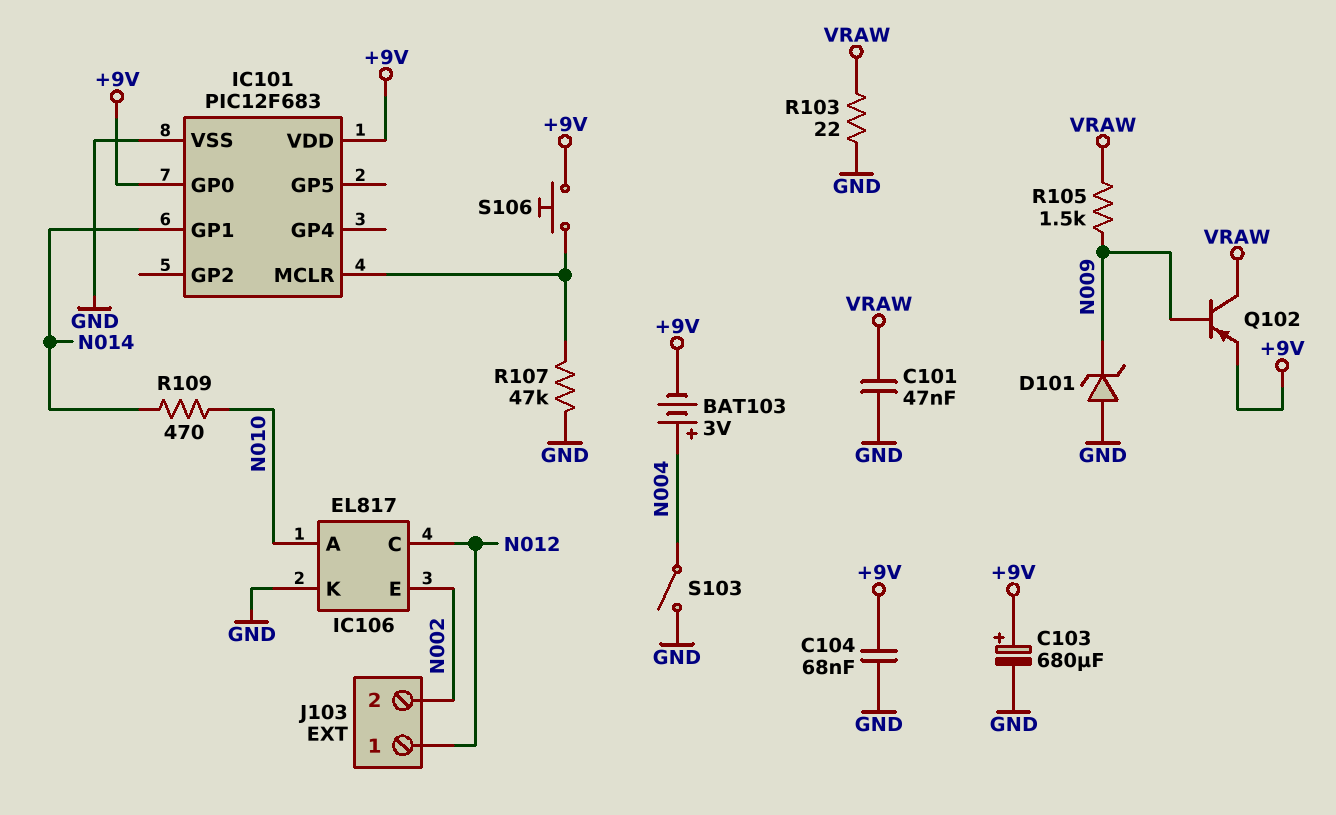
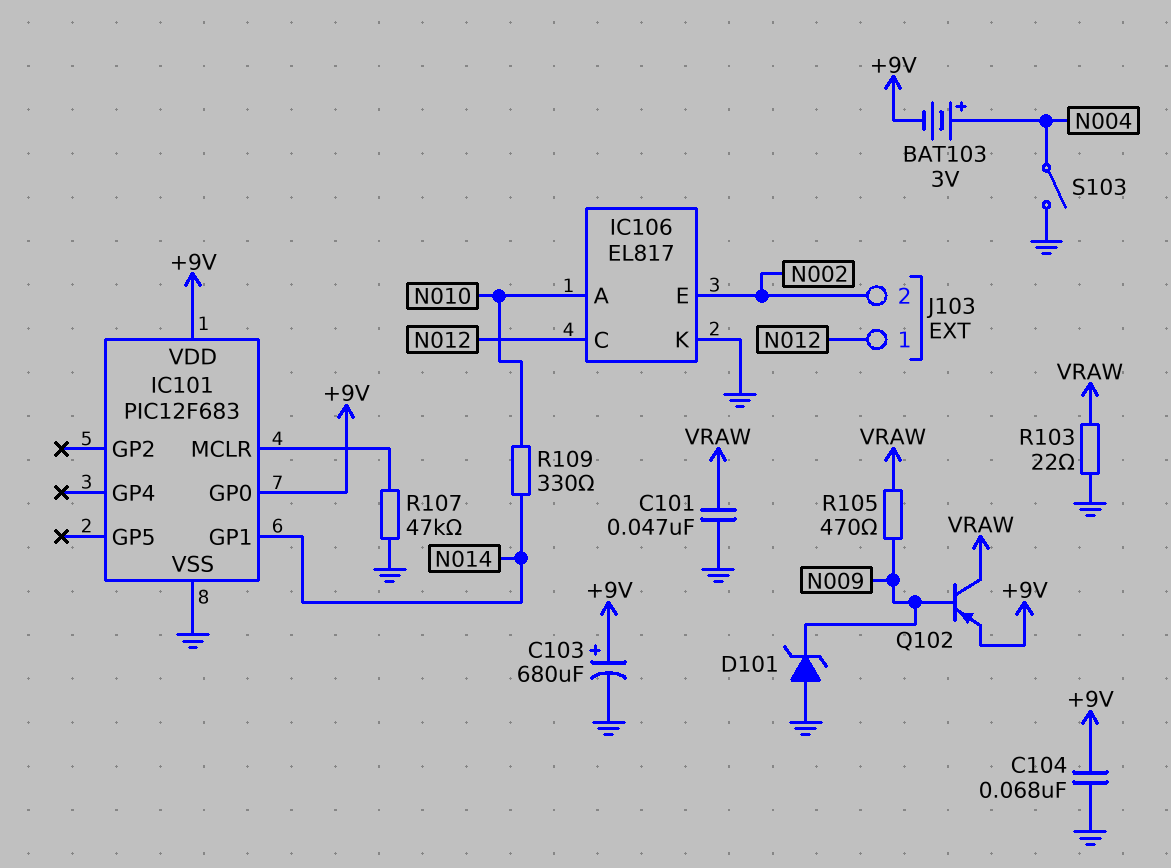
R105: 1.5k (N009, VRAW) -> 470 (N009, VRAW)
R109: 470 (N010, N014) -> 330 (N010, N014)
S106: button (+9V, IC101/MCLR) -> none

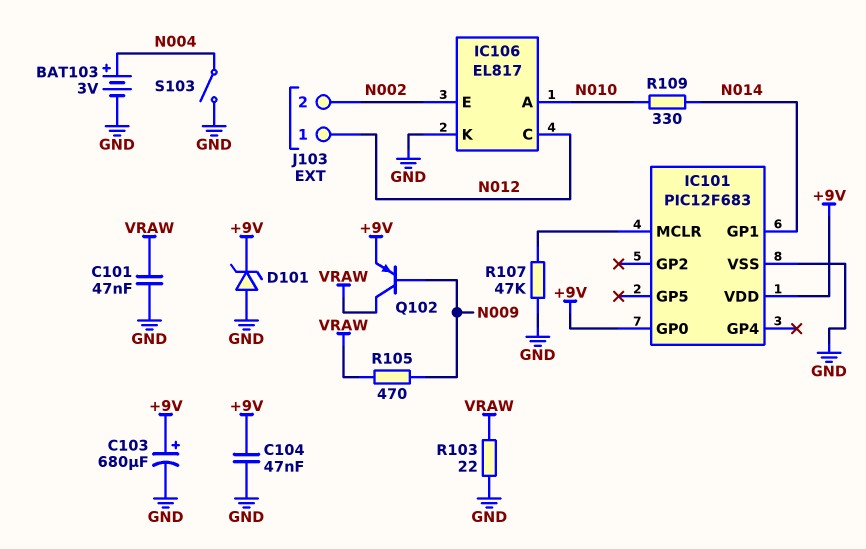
BAT103: 3V (plus N004, minus +9V) -> 3V (plus N004, minus GND)
C104: 68nF (+9V, GND) -> 47nF (+9V, GND)
D101: zener (A GND, K N009) -> zener (A GND, K +9V)

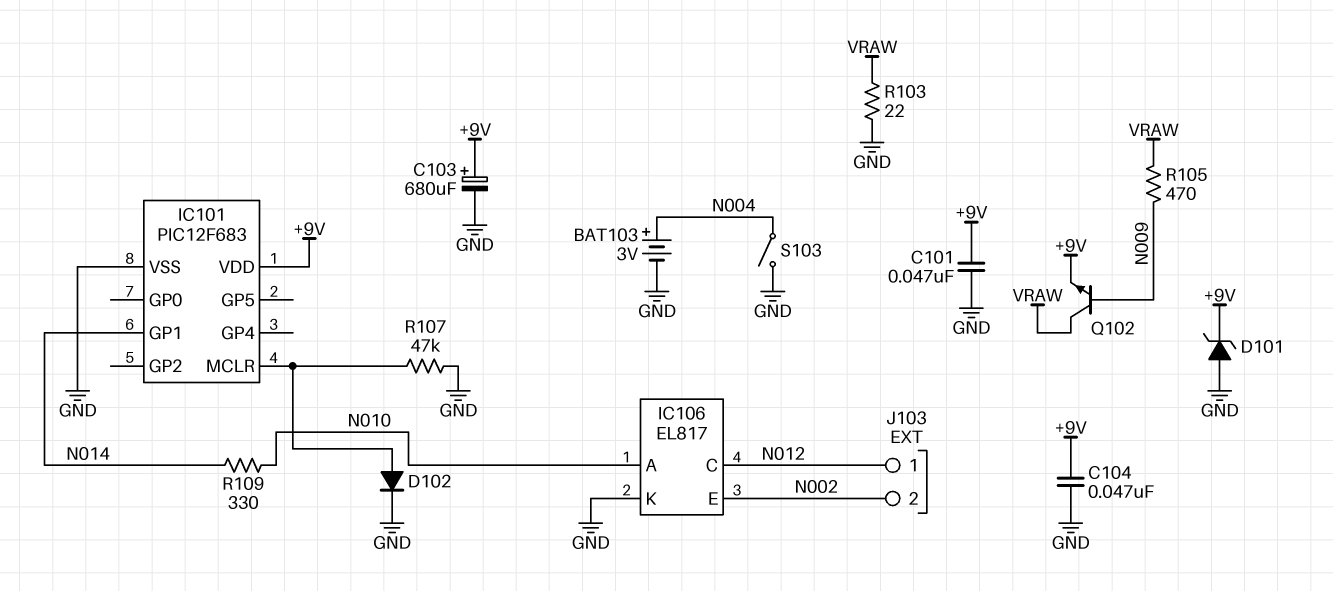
C101: 47nF (GND, VRAW) -> 47nF (+9V, GND)
D102: none -> diode (A IC101/MCLR, K GND)
IC101 pin GP0: +9V -> none
Q102: PNP (B N009, C VRAW, E +9V) -> NPN (B N009, C VRAW, E +9V)

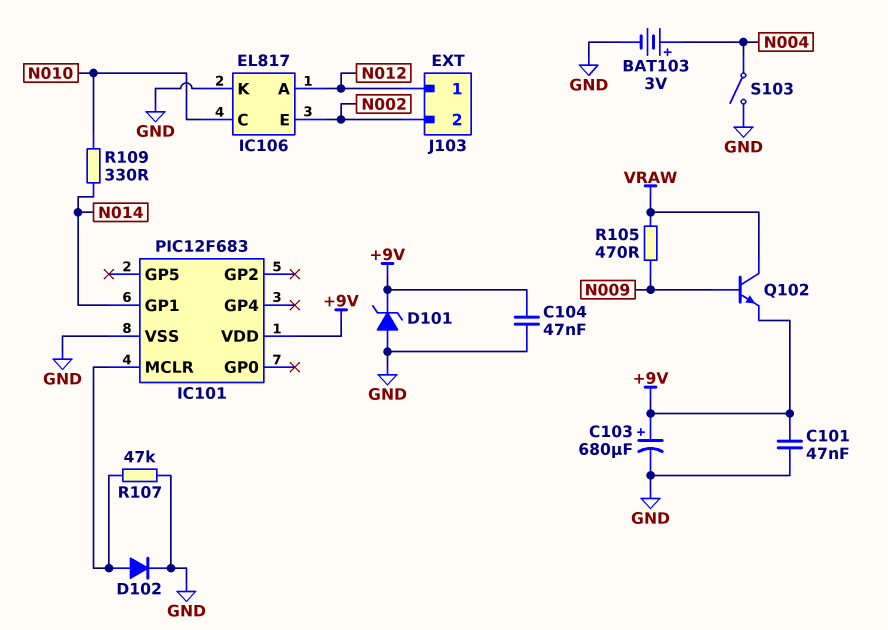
IC106 pin A: N010 -> N012
IC106 pin C: N012 -> N010
R103: 22 (GND, VRAW) -> none

